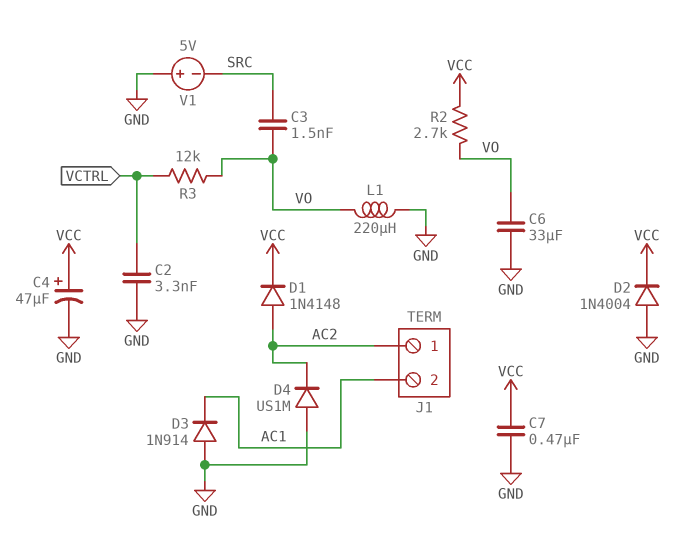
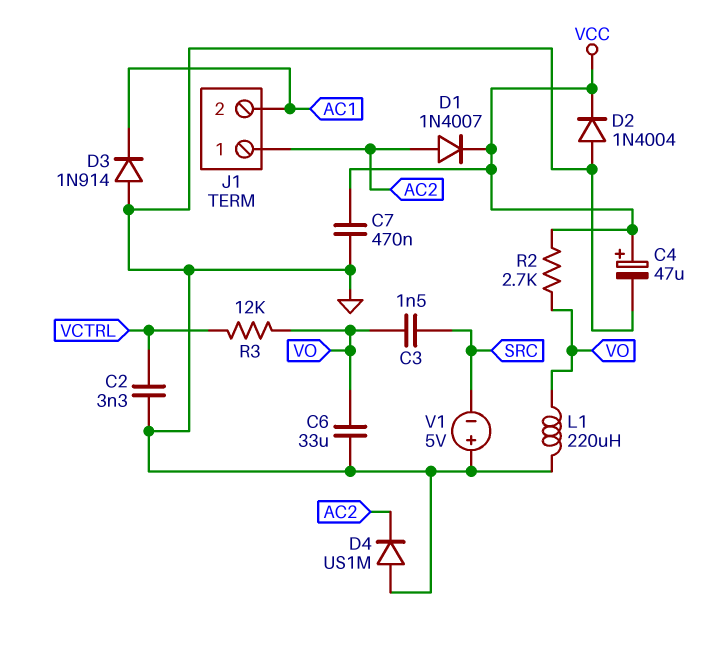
D1: diode 1N4148 (A AC2, K VCC) -> diode 1N4007 (A AC2, K VCC)

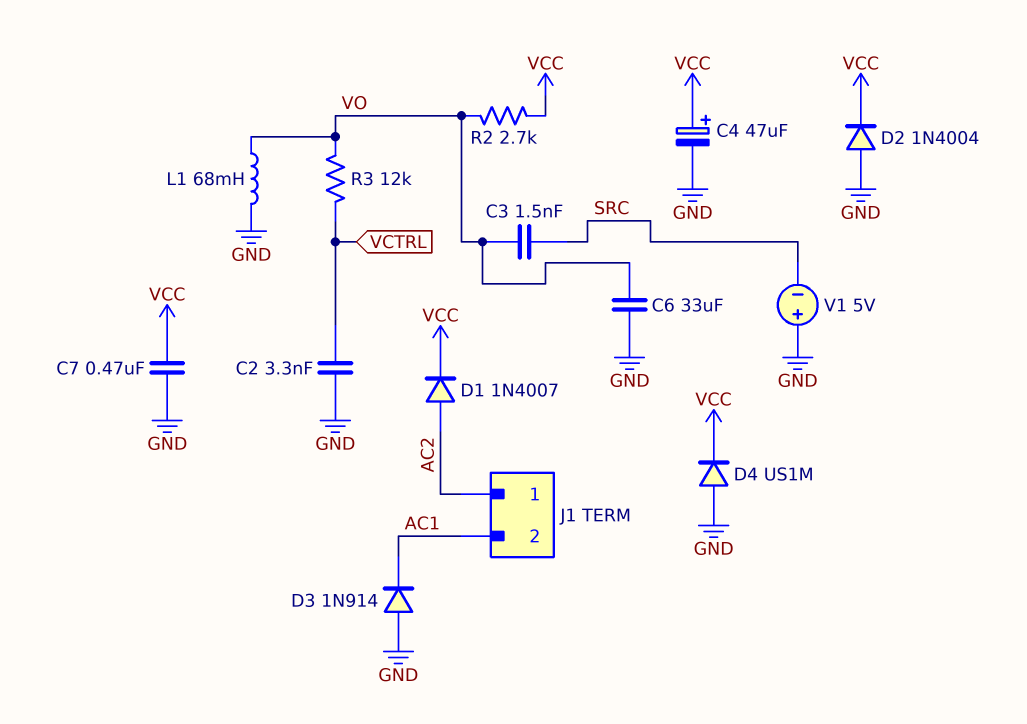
D4: diode US1M (A GND, K AC2) -> diode US1M (A GND, K VCC)
L1: 220uH (GND, VO) -> 68mH (GND, VO)

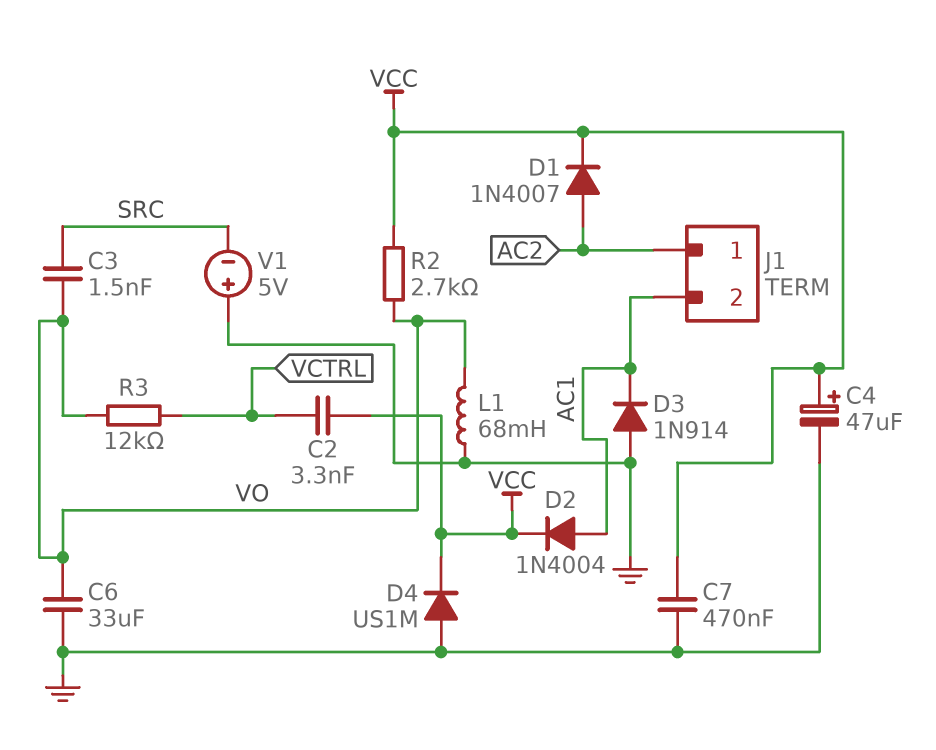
C2: 3.3nF (GND, VCTRL) -> 3.3nF (VCC, VCTRL)
D2: diode 1N4004 (A GND, K VCC) -> diode 1N4004 (A AC1, K VCC)

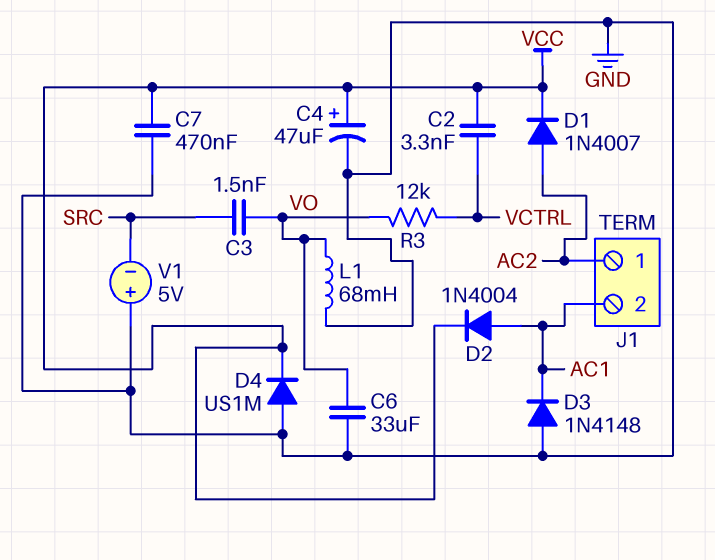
D3: diode 1N914 (A GND, K AC1) -> diode 1N4148 (A GND, K AC1)
R2: 2.7k (VCC, VO) -> none

